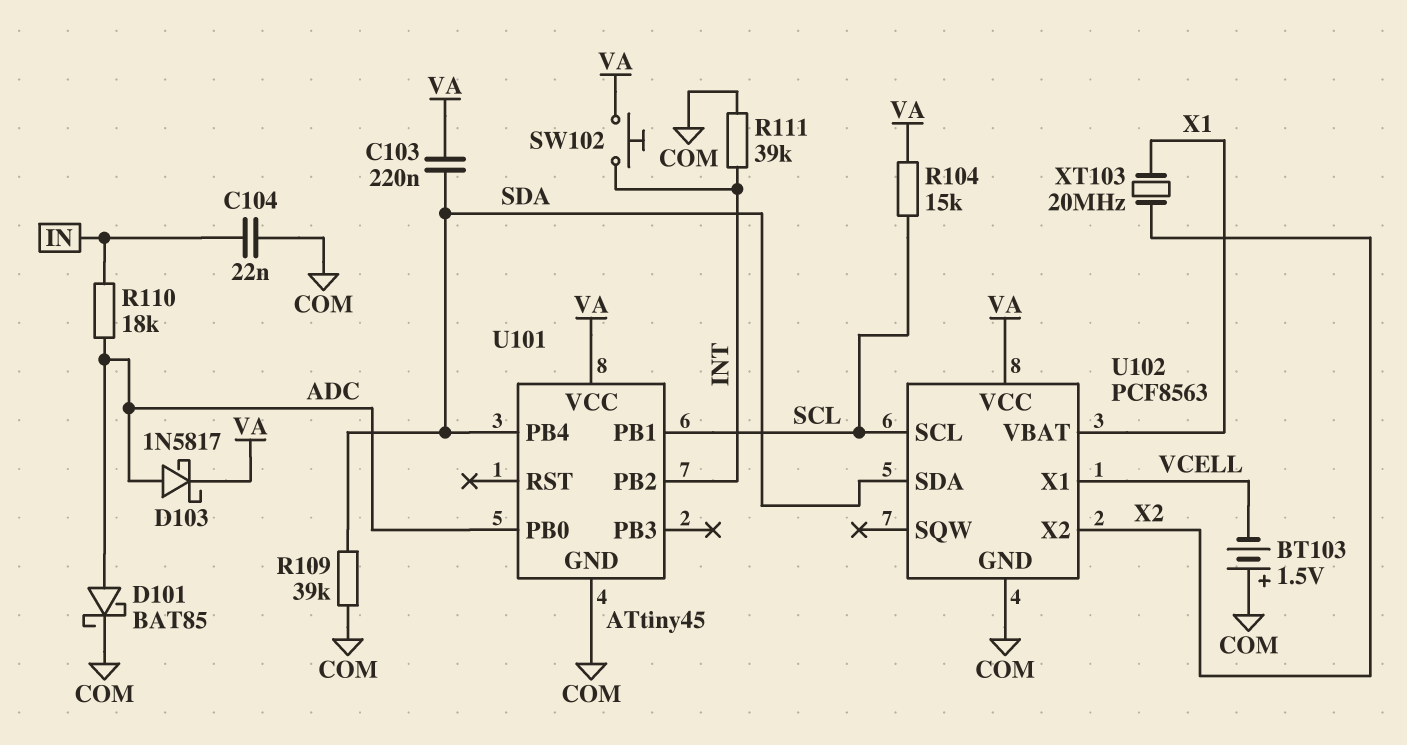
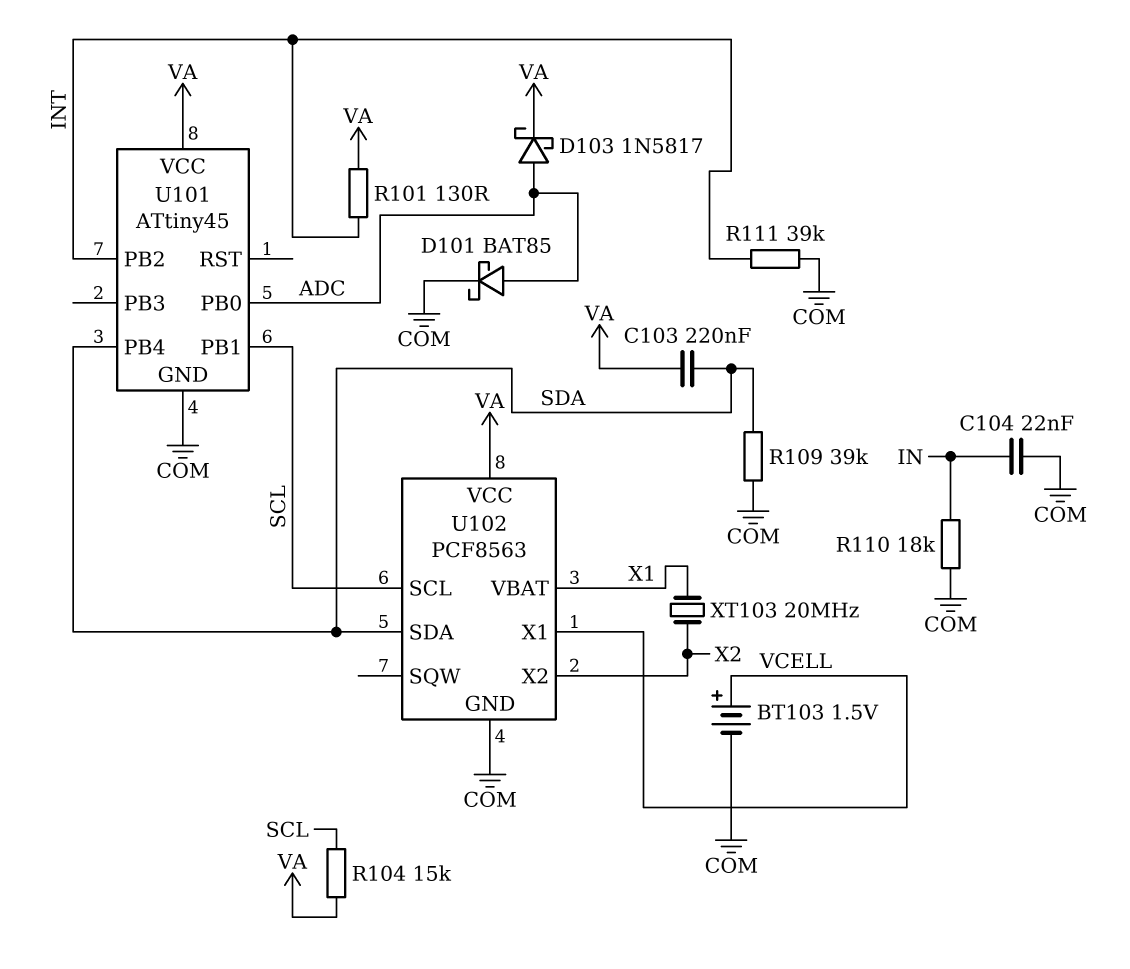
BT103: 1.5V (plus COM, minus VCELL) -> 1.5V (plus VCELL, minus COM)
R101: none -> 130 (INT, VA)
R110: 18k (ADC, IN) -> 18k (COM, IN)
SW102: button (INT, VA) -> none

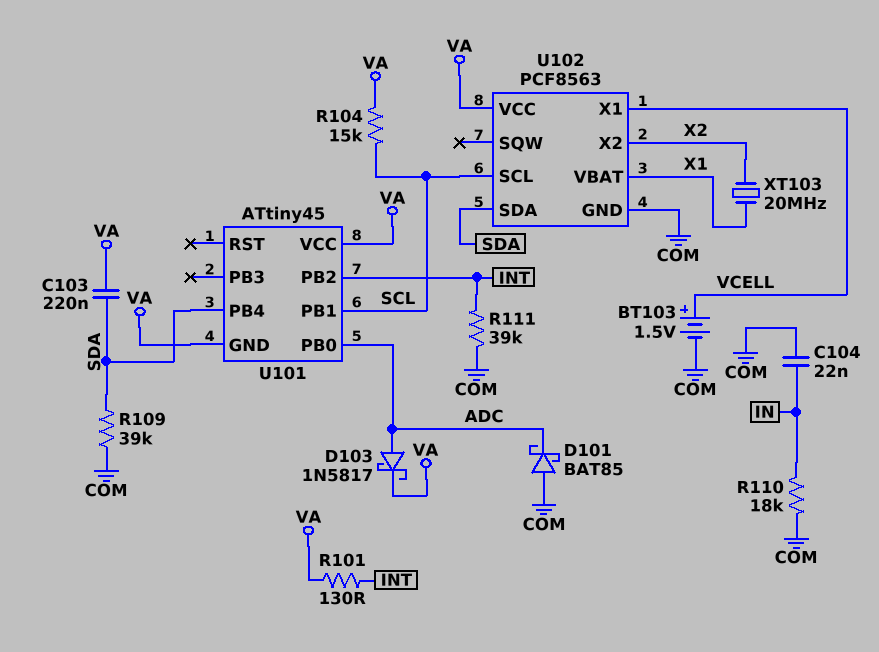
D101: schottky BAT85 (A ADC, K COM) -> schottky BAT85 (A COM, K ADC)
U101 pin GND: COM -> VA

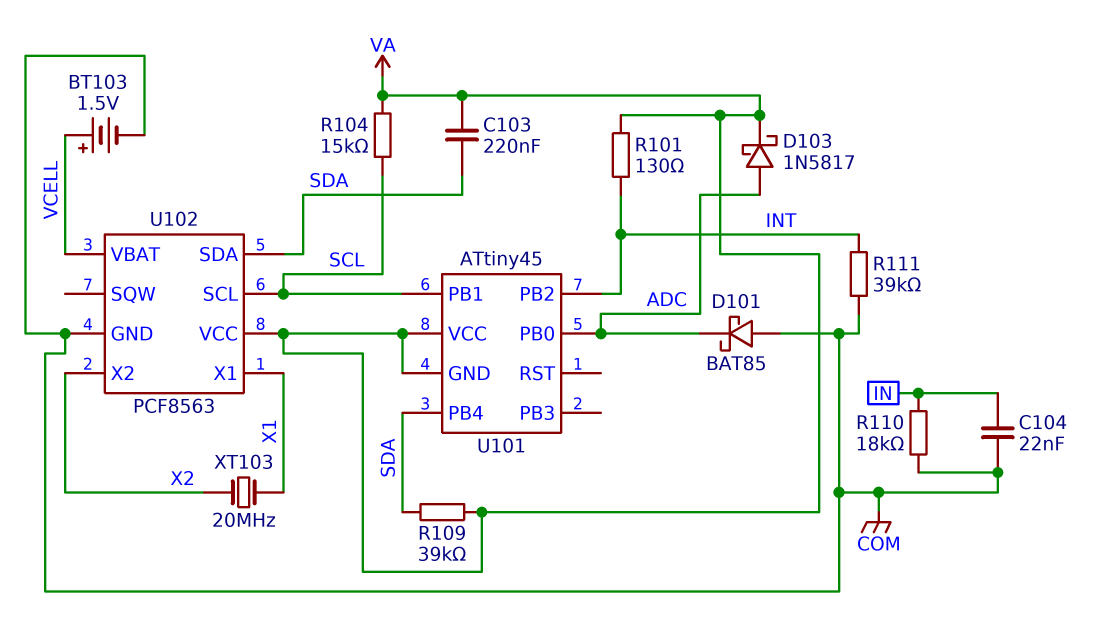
R109: 39k (COM, SDA) -> 39k (SDA, VA)
U102 pin VBAT: X1 -> VCELL
U102 pin X1: VCELL -> X1

